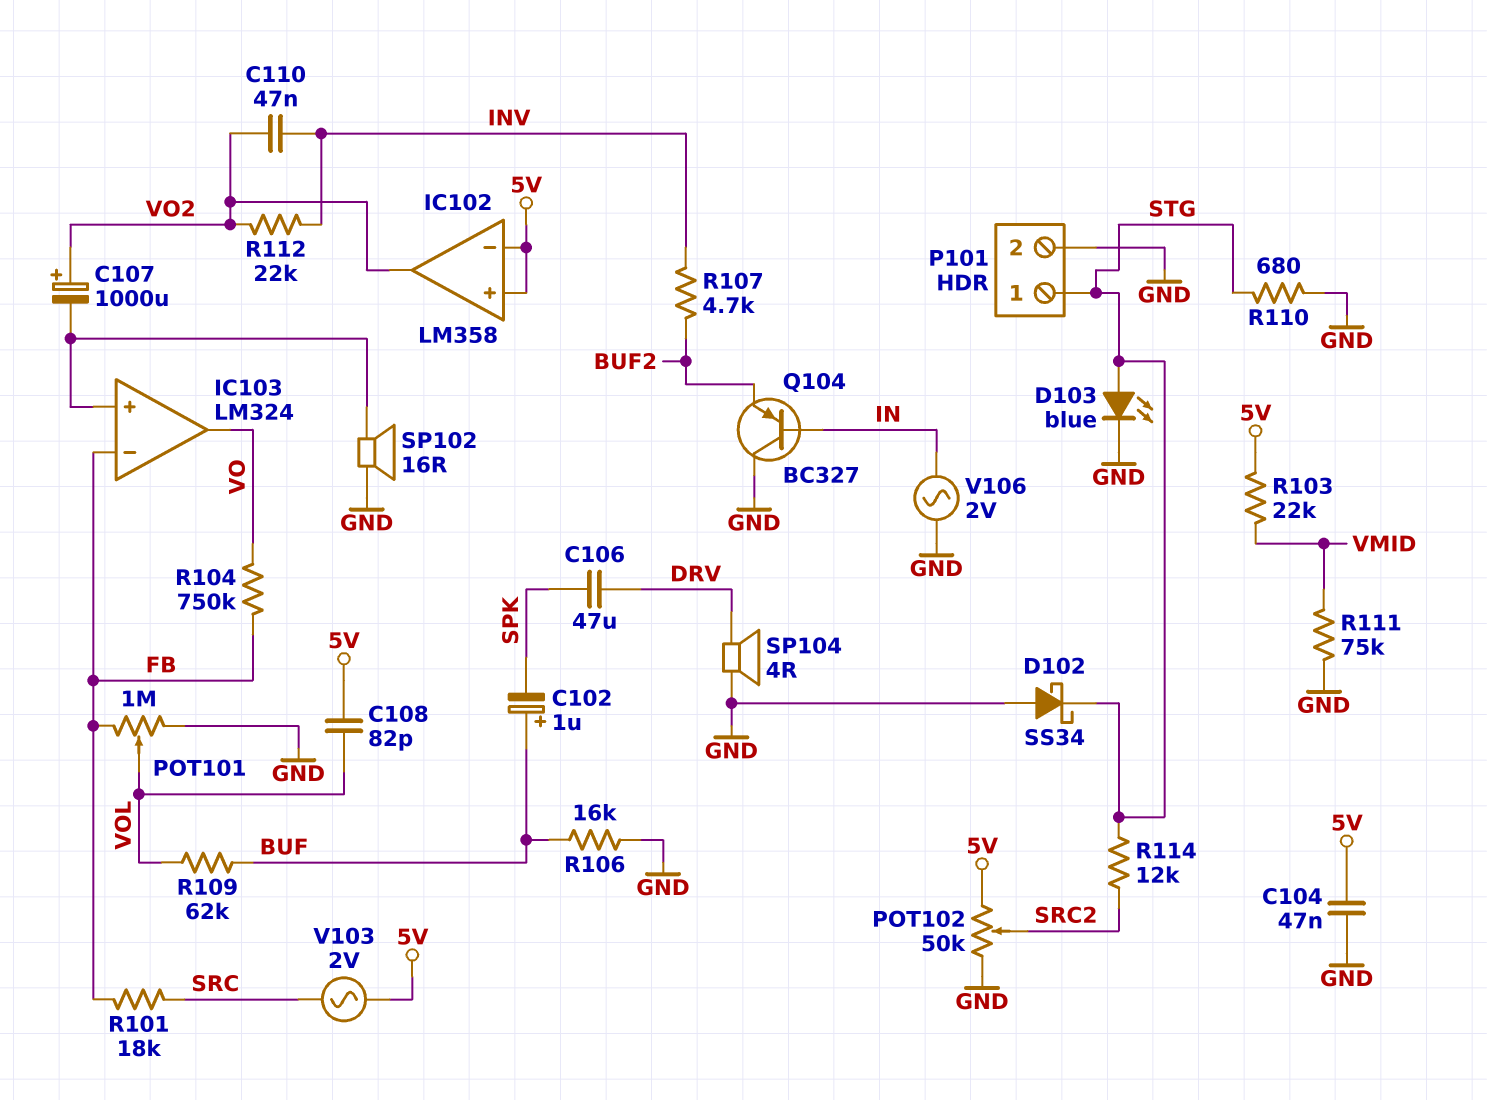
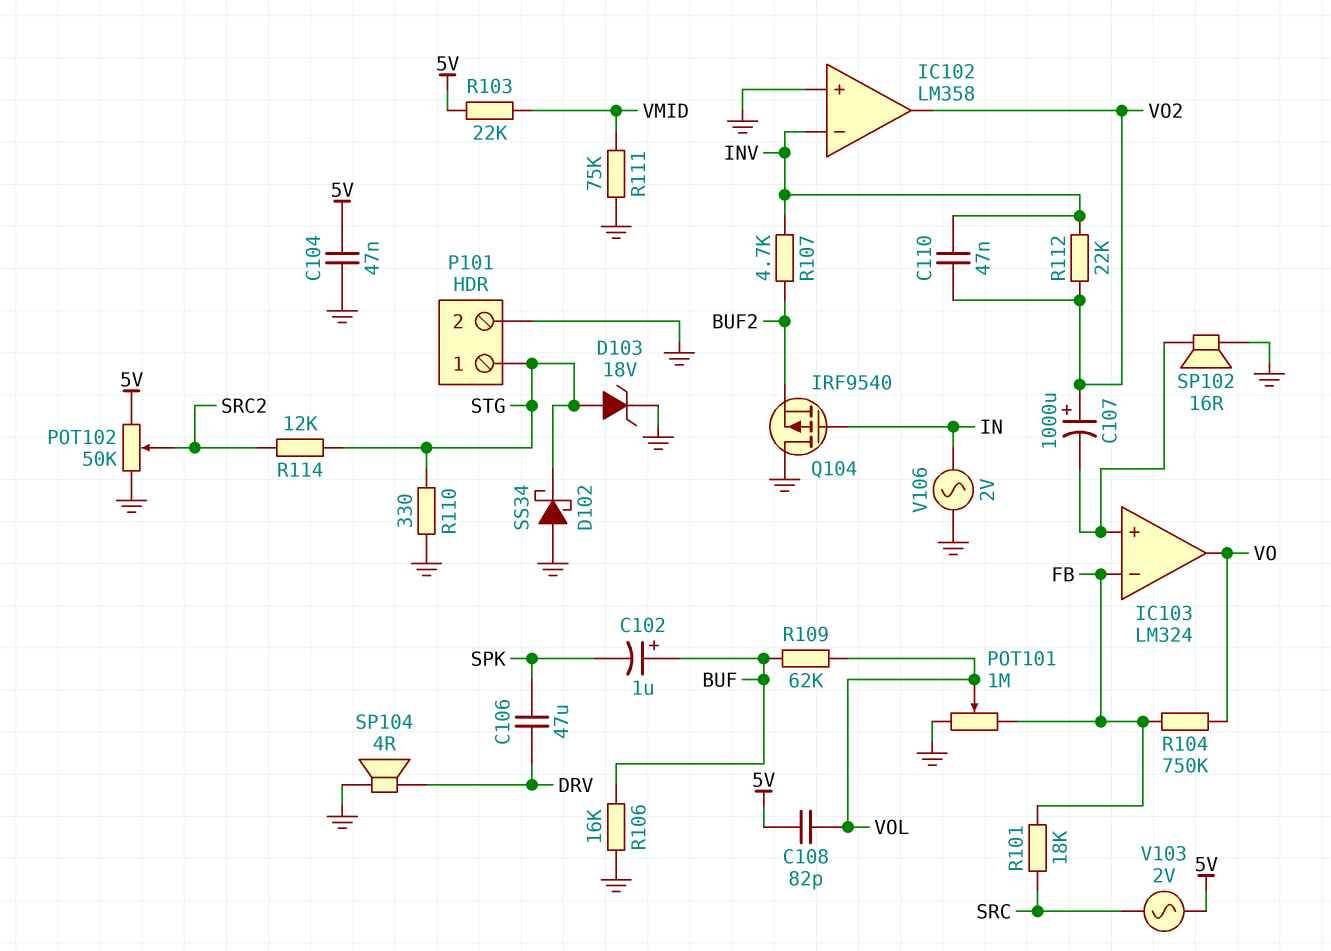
D103: LED blue (A STG, K GND) -> zener 18V (A STG, K GND)
IC102 pin in+: 5V -> GND
IC102 pin in-: 5V -> INV
Q104: PNP BC327 (B IN, C GND, E BUF2) -> PMOS IRF9540 (G IN, D GND, S BUF2)
R110: 680 (GND, STG) -> 330 (GND, STG)

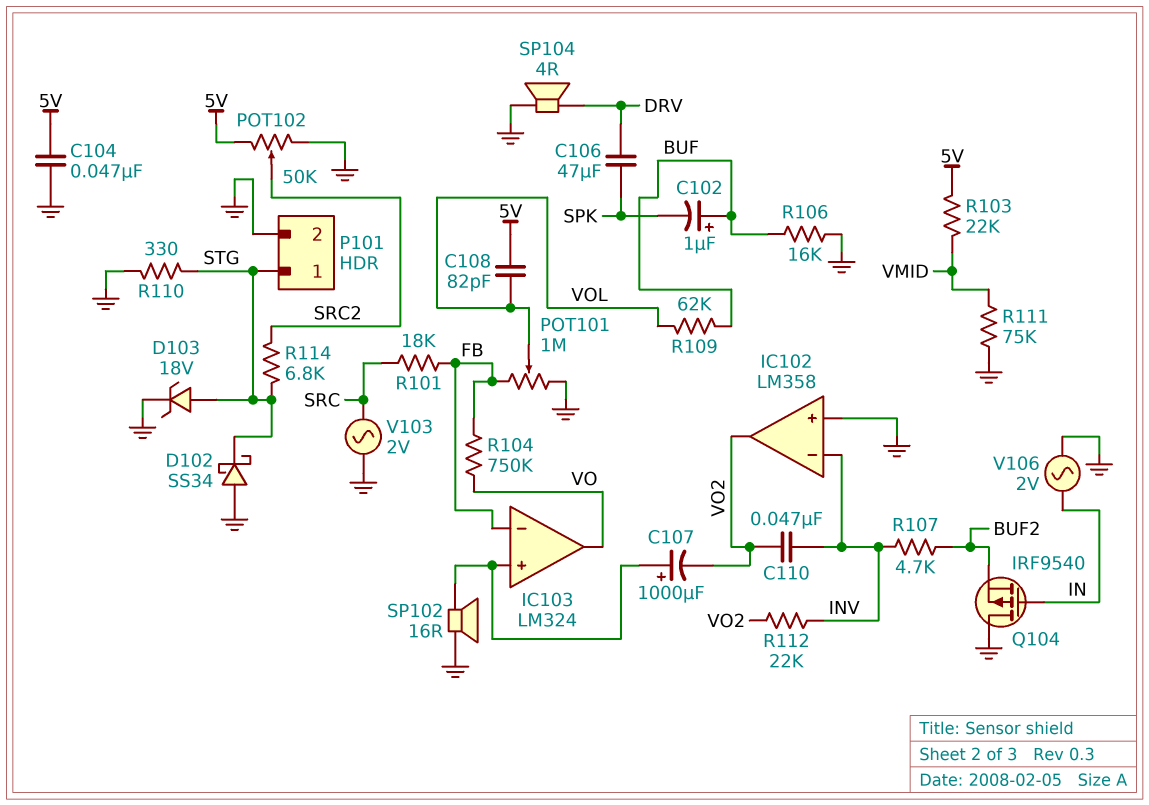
C107: 1000uF (plus VO2, minus IC103/in+) -> 1000uF (plus IC103/in+, minus VO2)
R114: 12k (SRC2, STG) -> 6.8k (SRC2, STG)
V103: AC 2V (5V, SRC) -> AC 2V (GND, SRC)

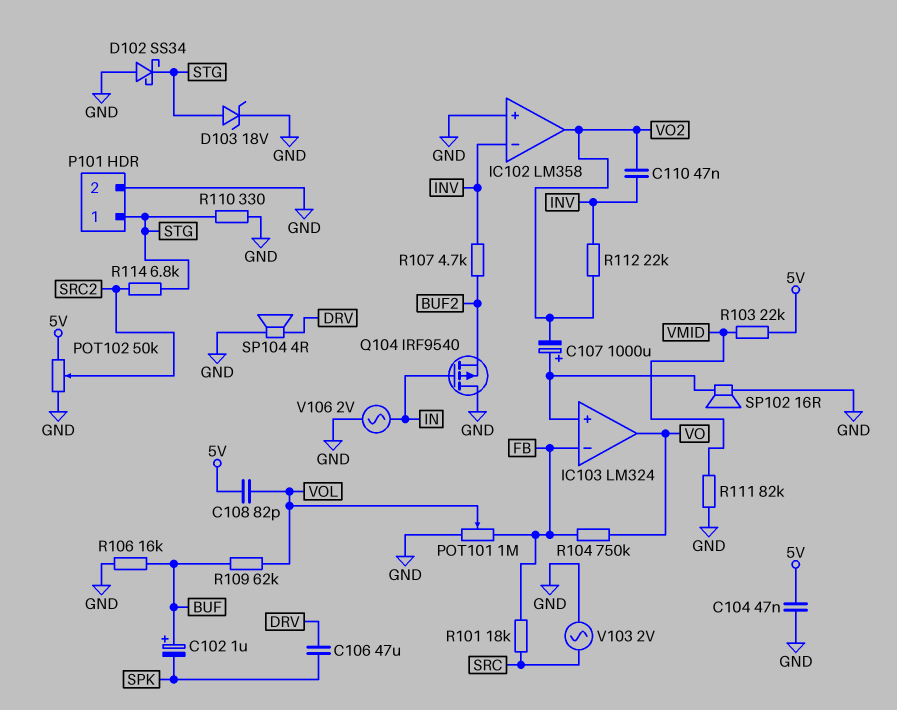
R111: 75k (GND, VMID) -> 82k (GND, VMID)

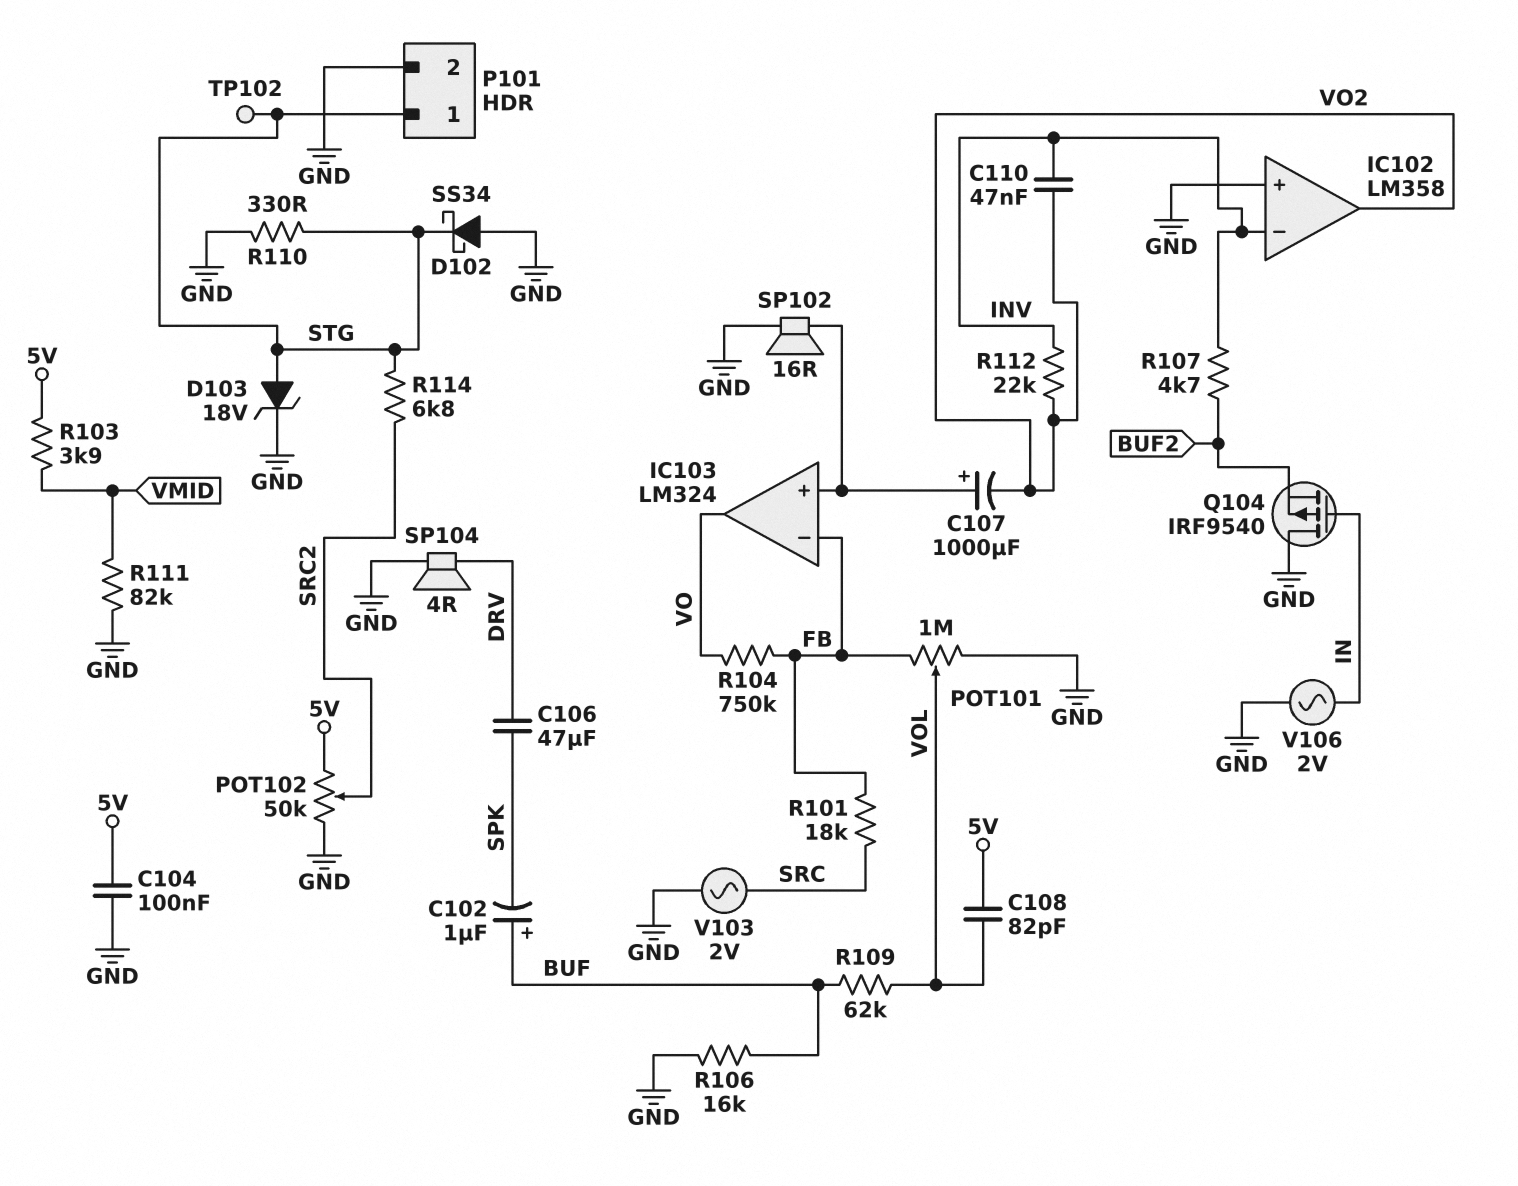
C104: 47nF (5V, GND) -> 100nF (5V, GND)
R103: 22k (5V, VMID) -> 3.9k (5V, VMID)
TP102: none -> test point (STG)

